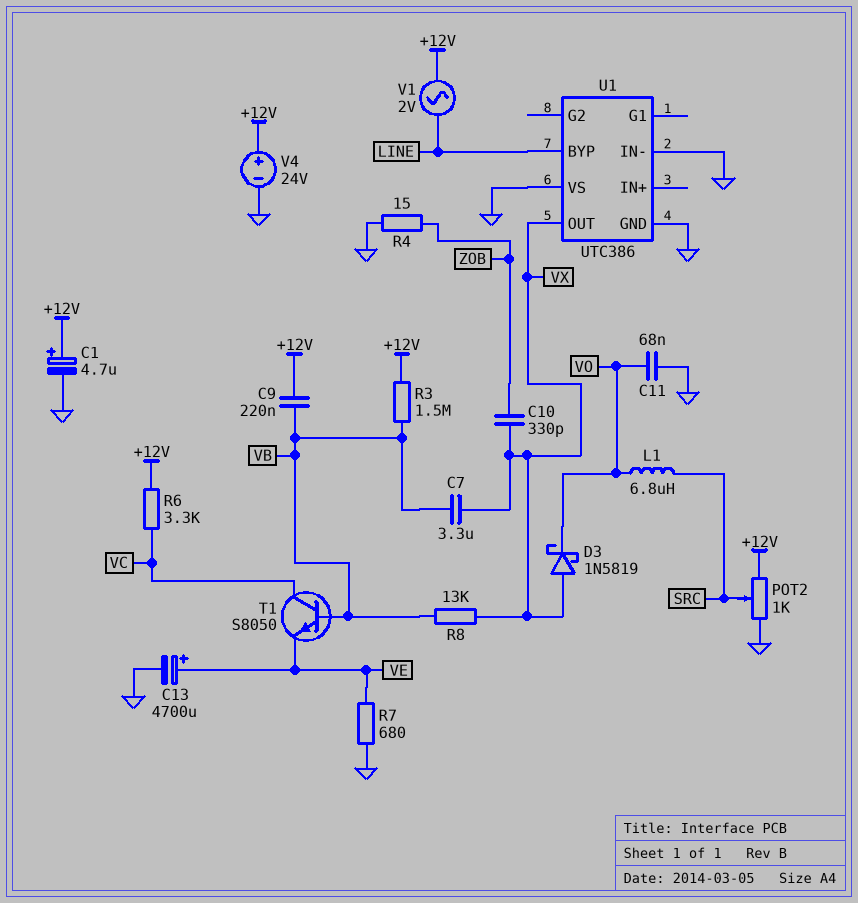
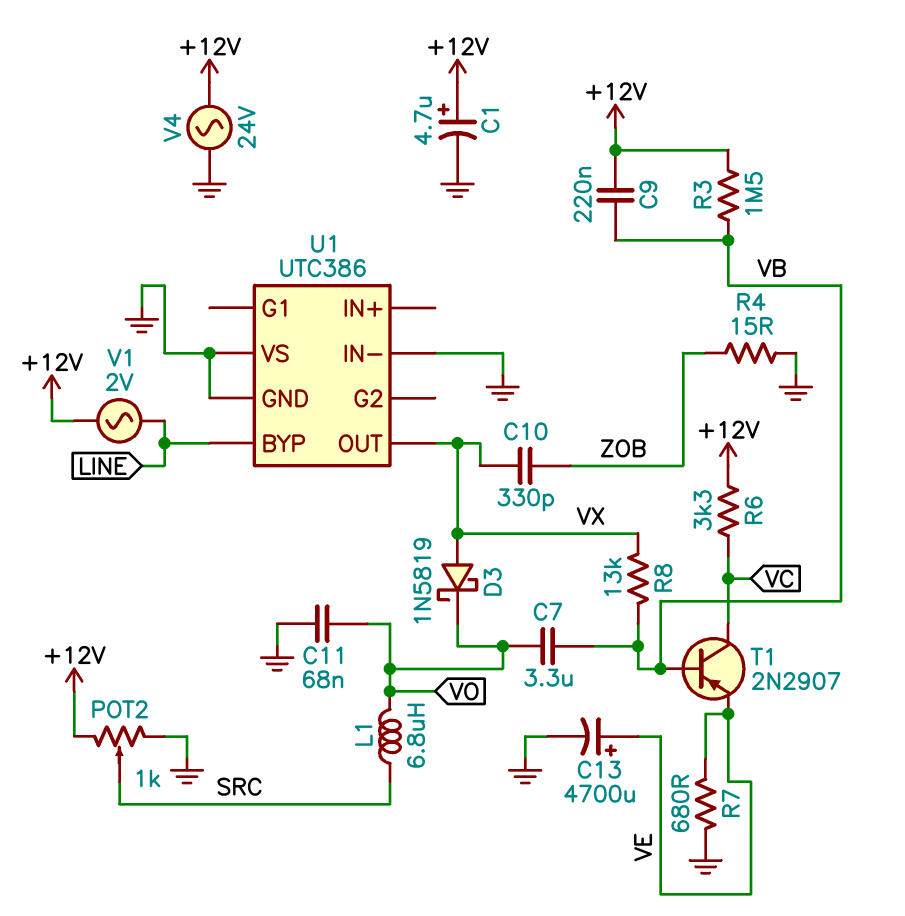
C7: 3.3uF (VB, VX) -> 3.3uF (VB, VO)
T1: NPN S8050 (B VB, C VC, E VE) -> PNP 2N2907 (B VB, C VC, E VE)
V4: 24V (plus +12V, minus GND) -> AC 24V (+12V, GND)

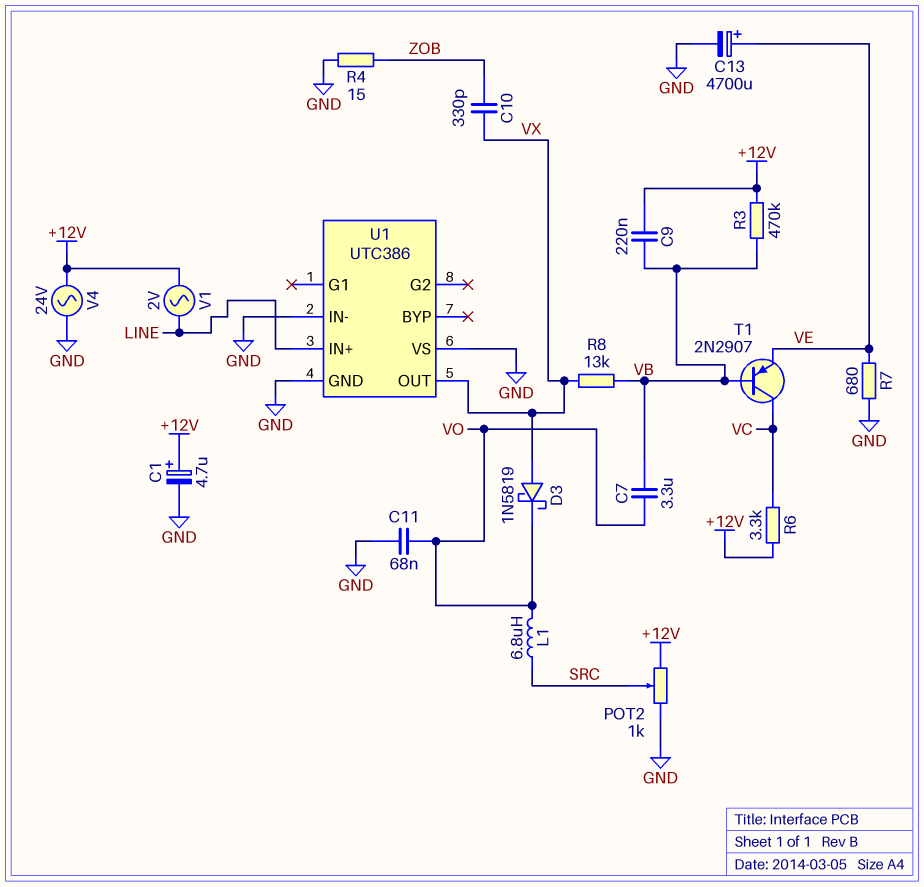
R3: 1.5M (+12V, VB) -> 470k (+12V, VB)
U1 pin BYP: LINE -> none
U1 pin IN+: none -> LINE

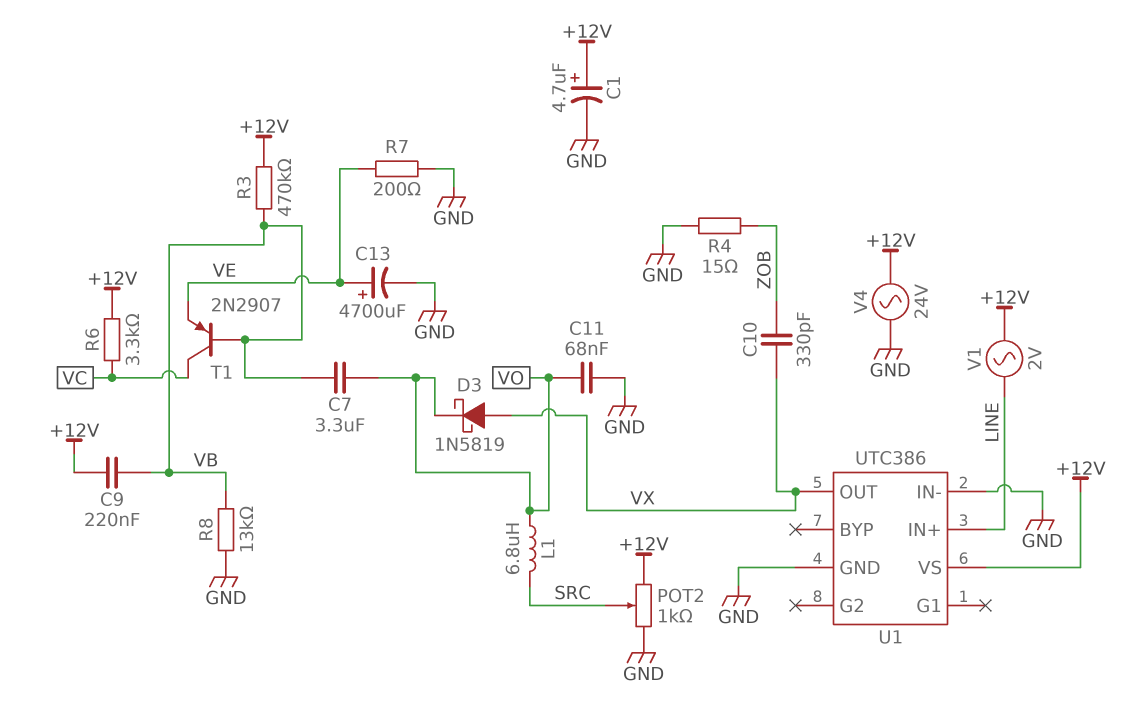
R7: 680 (GND, VE) -> 200 (GND, VE)
R8: 13k (VB, VX) -> 13k (GND, VB)
U1 pin VS: GND -> +12V

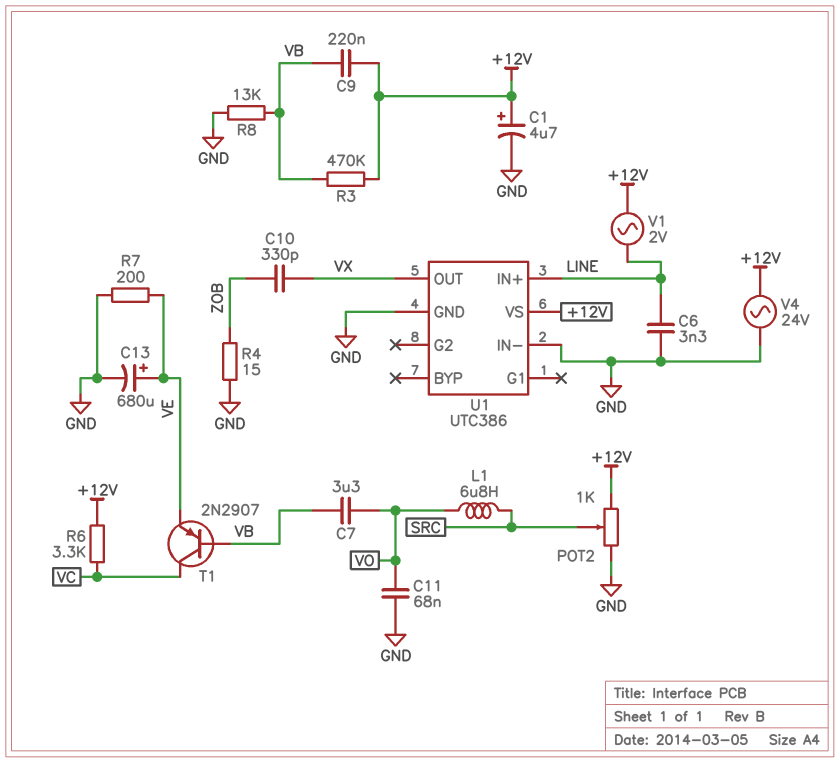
C6: none -> 3.3nF (GND, LINE)
C13: 4700uF (plus VE, minus GND) -> 680uF (plus VE, minus GND)
D3: schottky 1N5819 (A VX, K VO) -> none

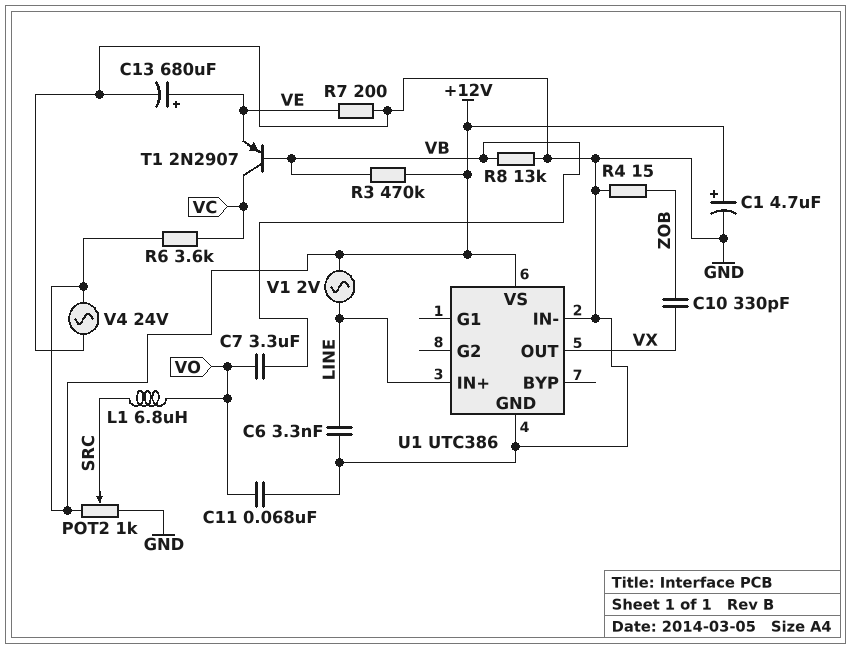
C9: 220nF (+12V, VB) -> none
R6: 3.3k (+12V, VC) -> 3.6k (+12V, VC)

